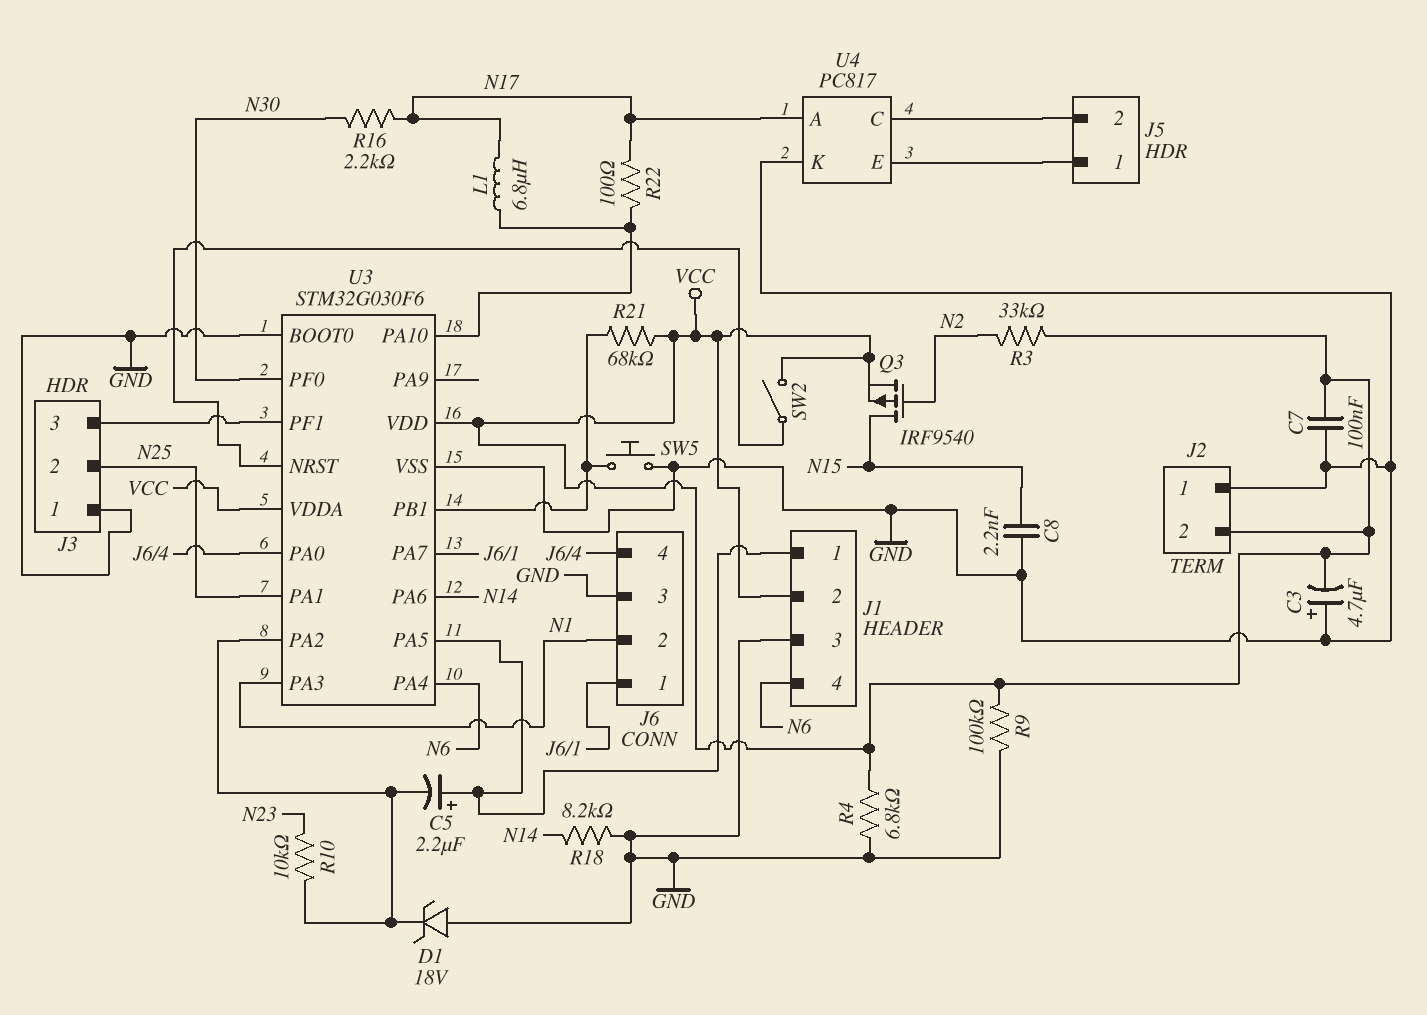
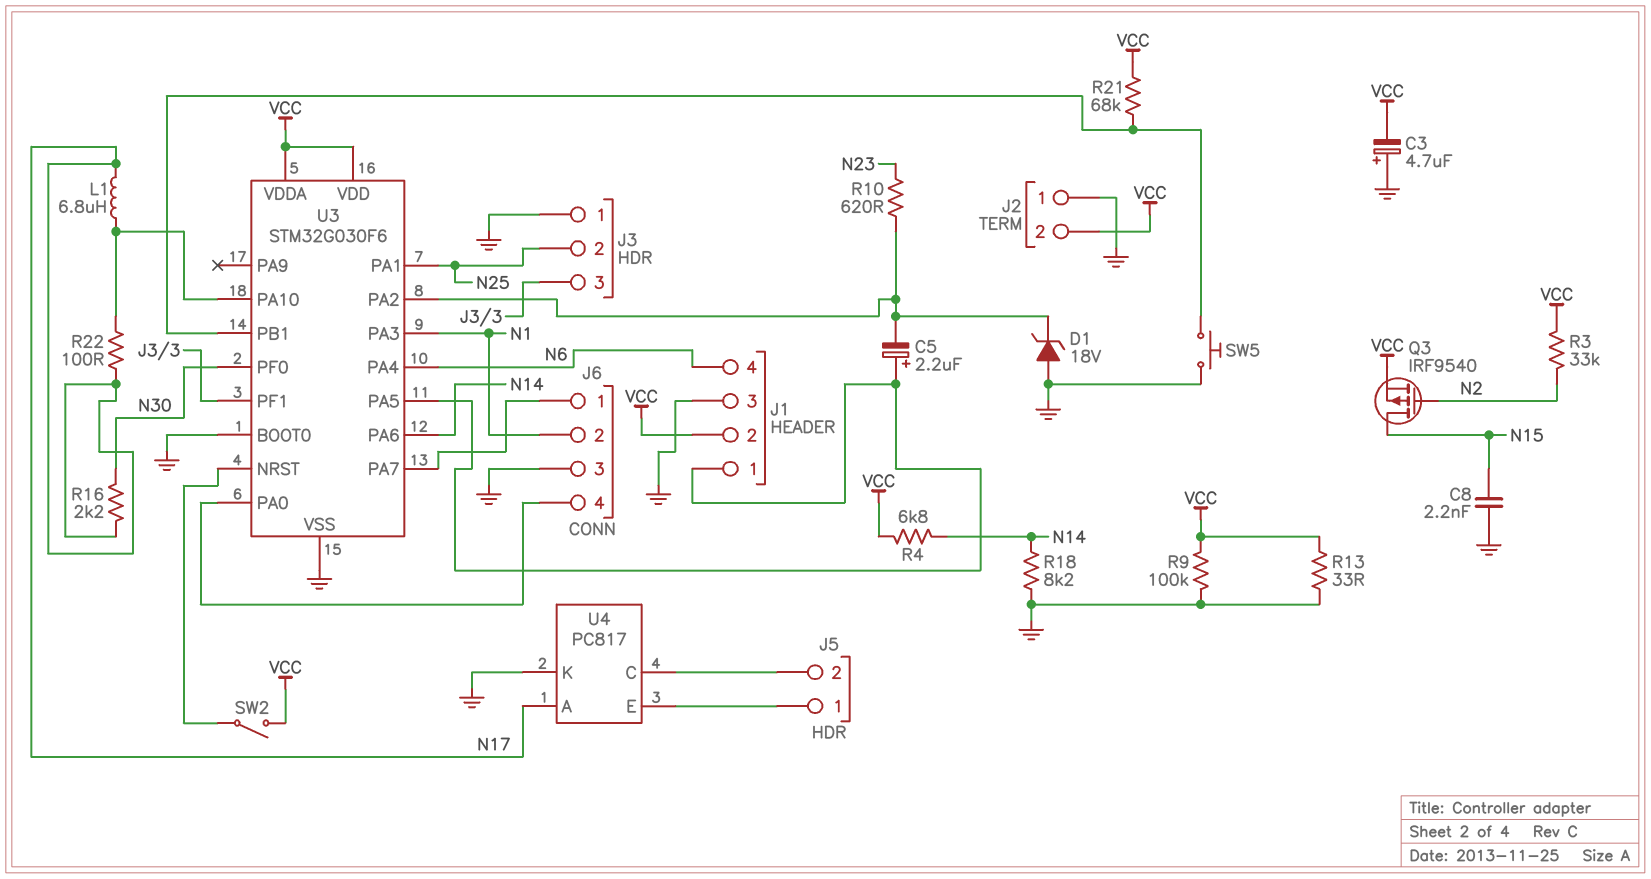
C7: 100nF (GND, VCC) -> none
R4: 6.8k (GND, VCC) -> 6.8k (N14, VCC)
R10: 10k (N23, U3/PA2) -> 620 (N23, U3/PA2)
R13: none -> 33 (GND, VCC)

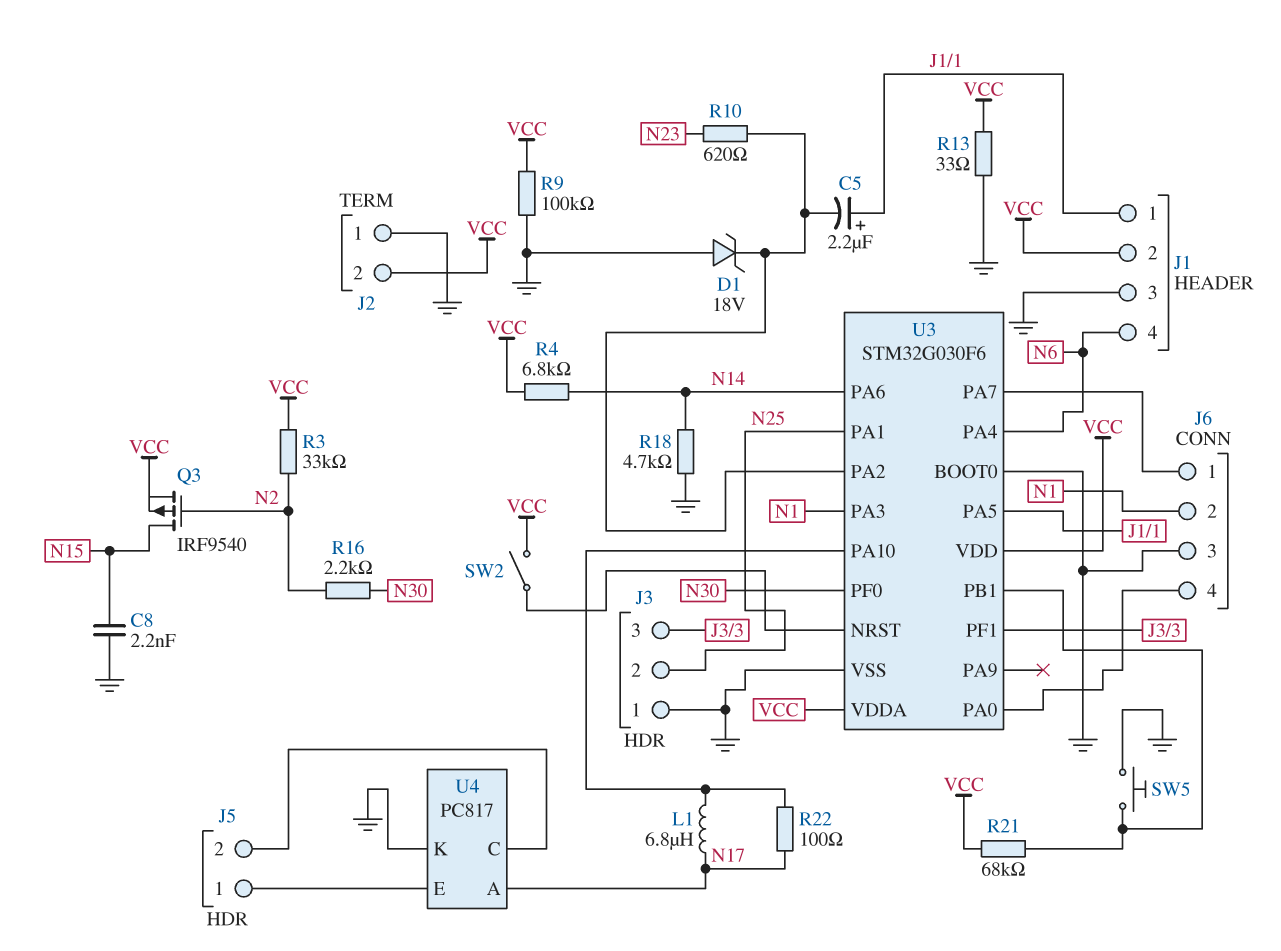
C3: 4.7uF (plus GND, minus VCC) -> none
R16: 2.2k (N17, N30) -> 2.2k (N2, N30)
R18: 8.2k (GND, N14) -> 4.7k (GND, N14)

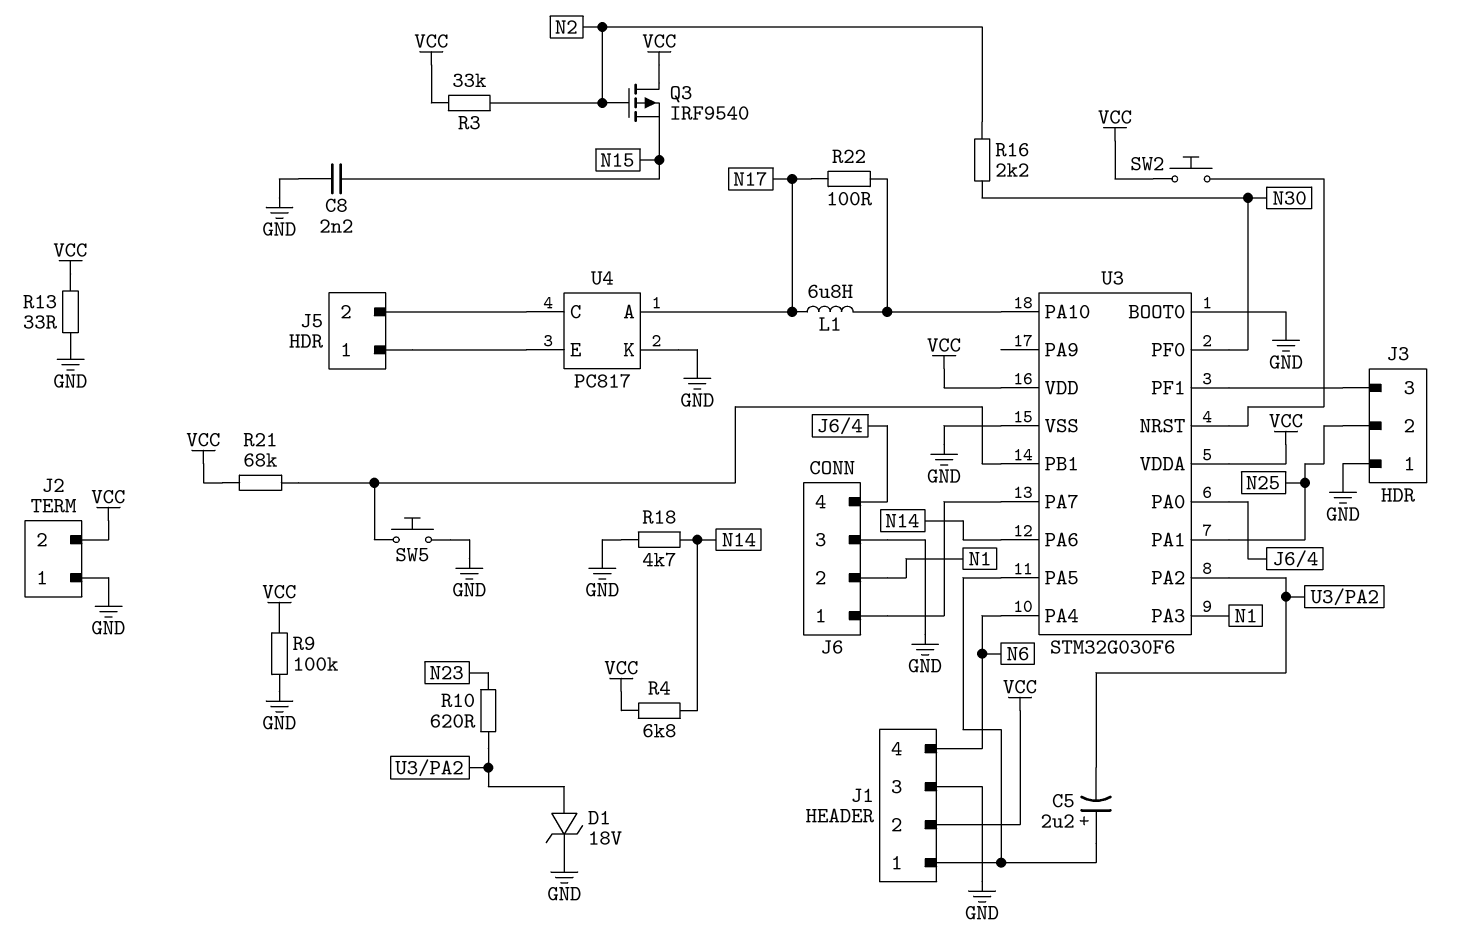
D1: zener 18V (A GND, K U3/PA2) -> zener 18V (A U3/PA2, K GND)
Q3: PMOS IRF9540 (G N2, D N15, S VCC) -> PMOS IRF9540 (G N2, D VCC, S N15)
SW2: switch (U3/NRST, VCC) -> button (U3/NRST, VCC)

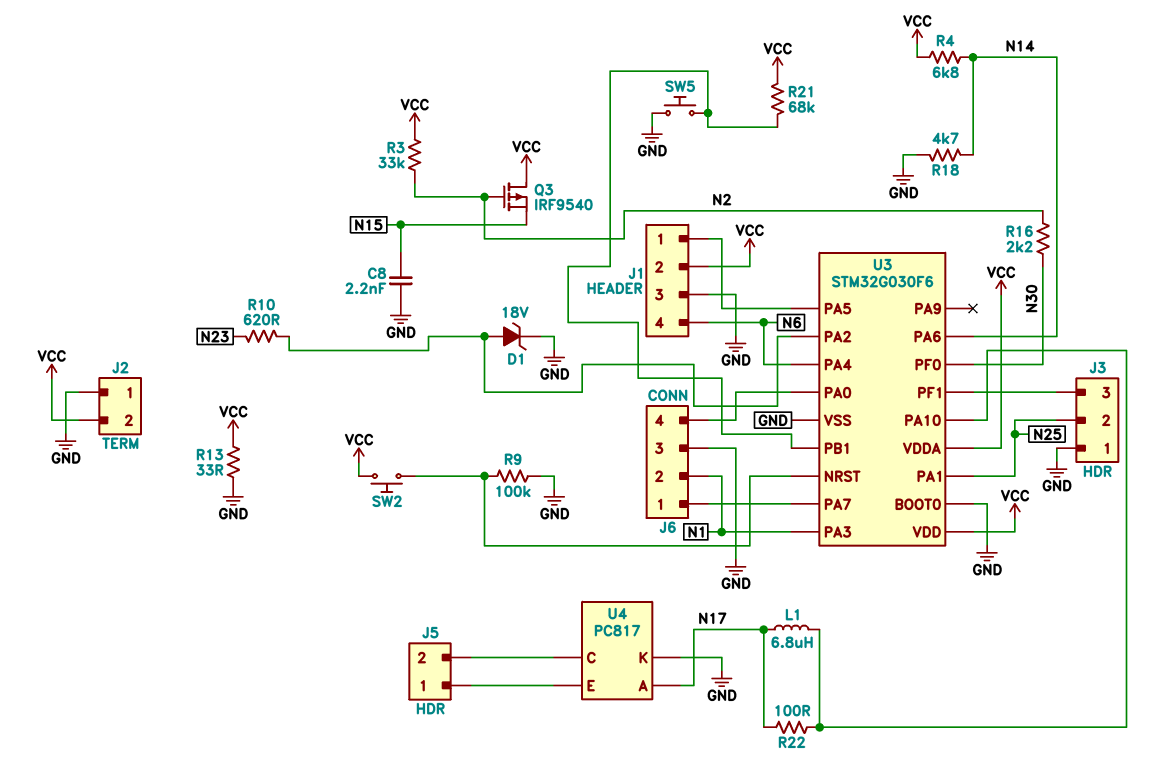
C5: 2.2uF (plus J1/1, minus U3/PA2) -> none
R9: 100k (GND, VCC) -> 100k (GND, U3/NRST)

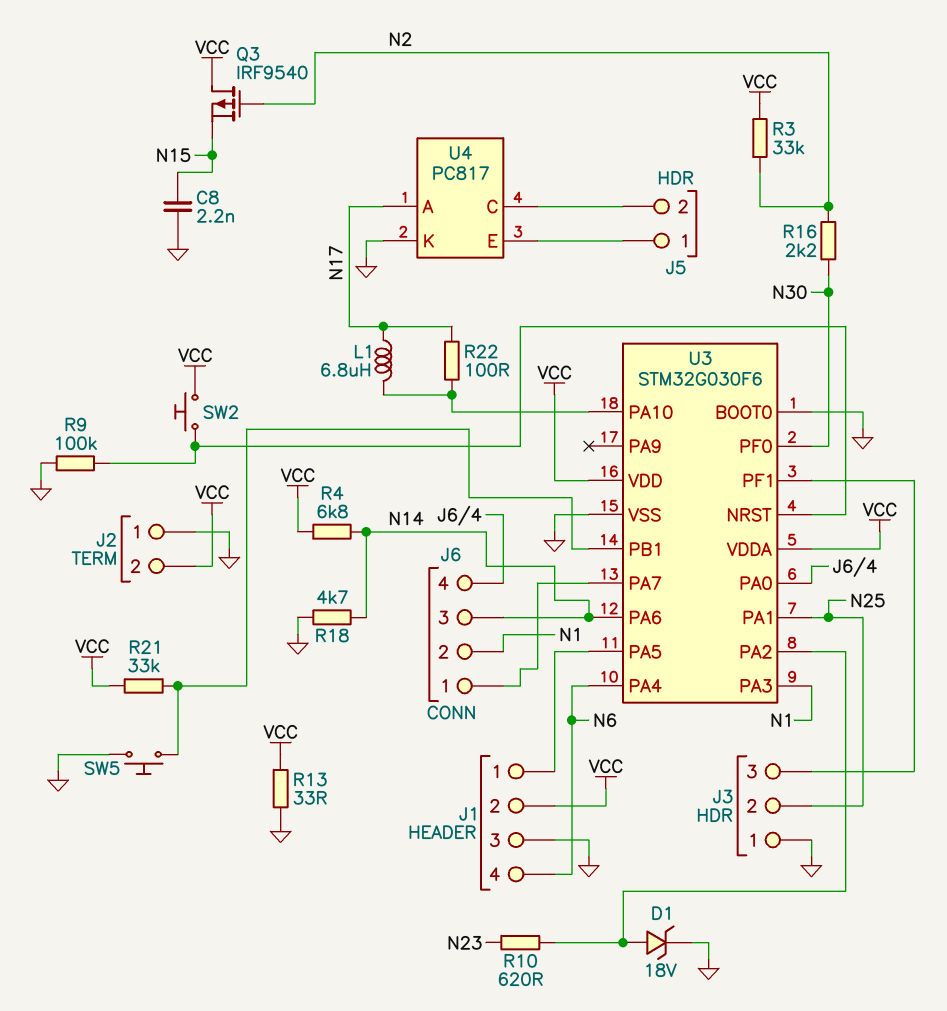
J6 pin 3: GND -> N14
R21: 68k (U3/PB1, VCC) -> 33k (U3/PB1, VCC)

